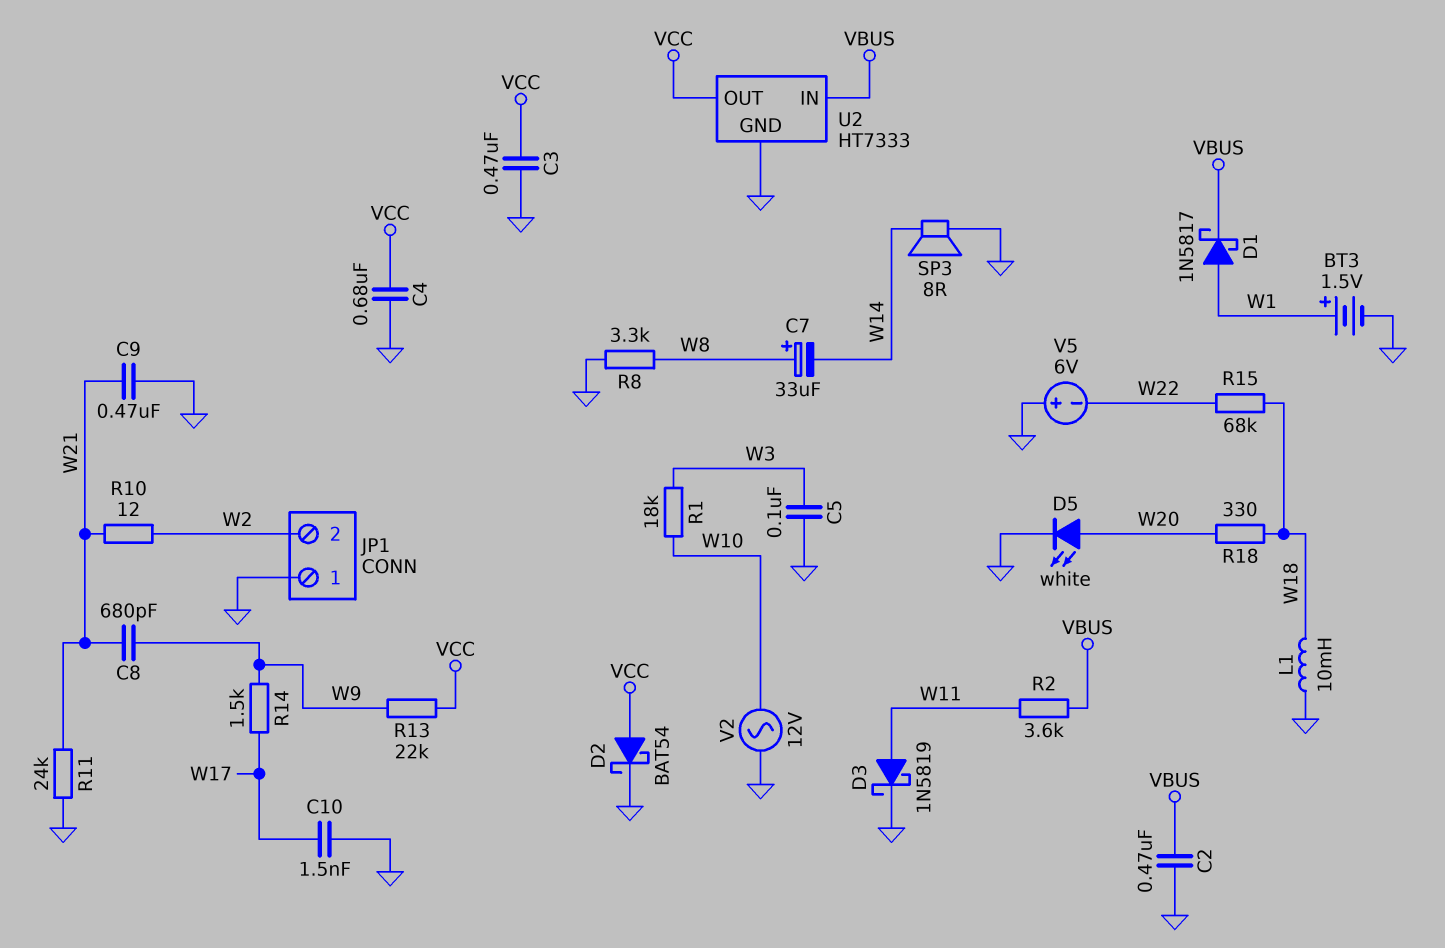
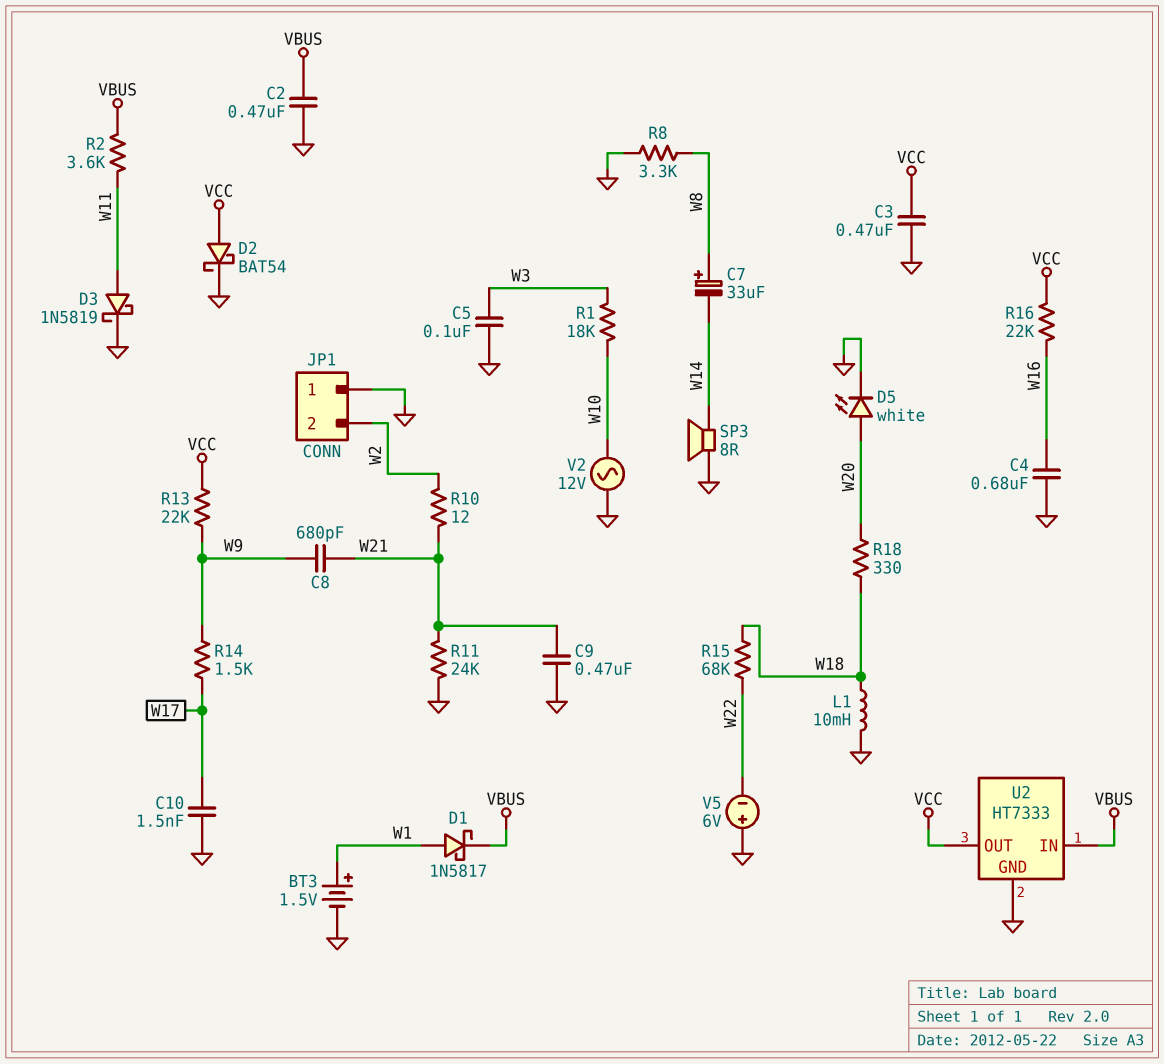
C4: 680nF (GND, VCC) -> 680nF (GND, W16)
R16: none -> 22k (VCC, W16)

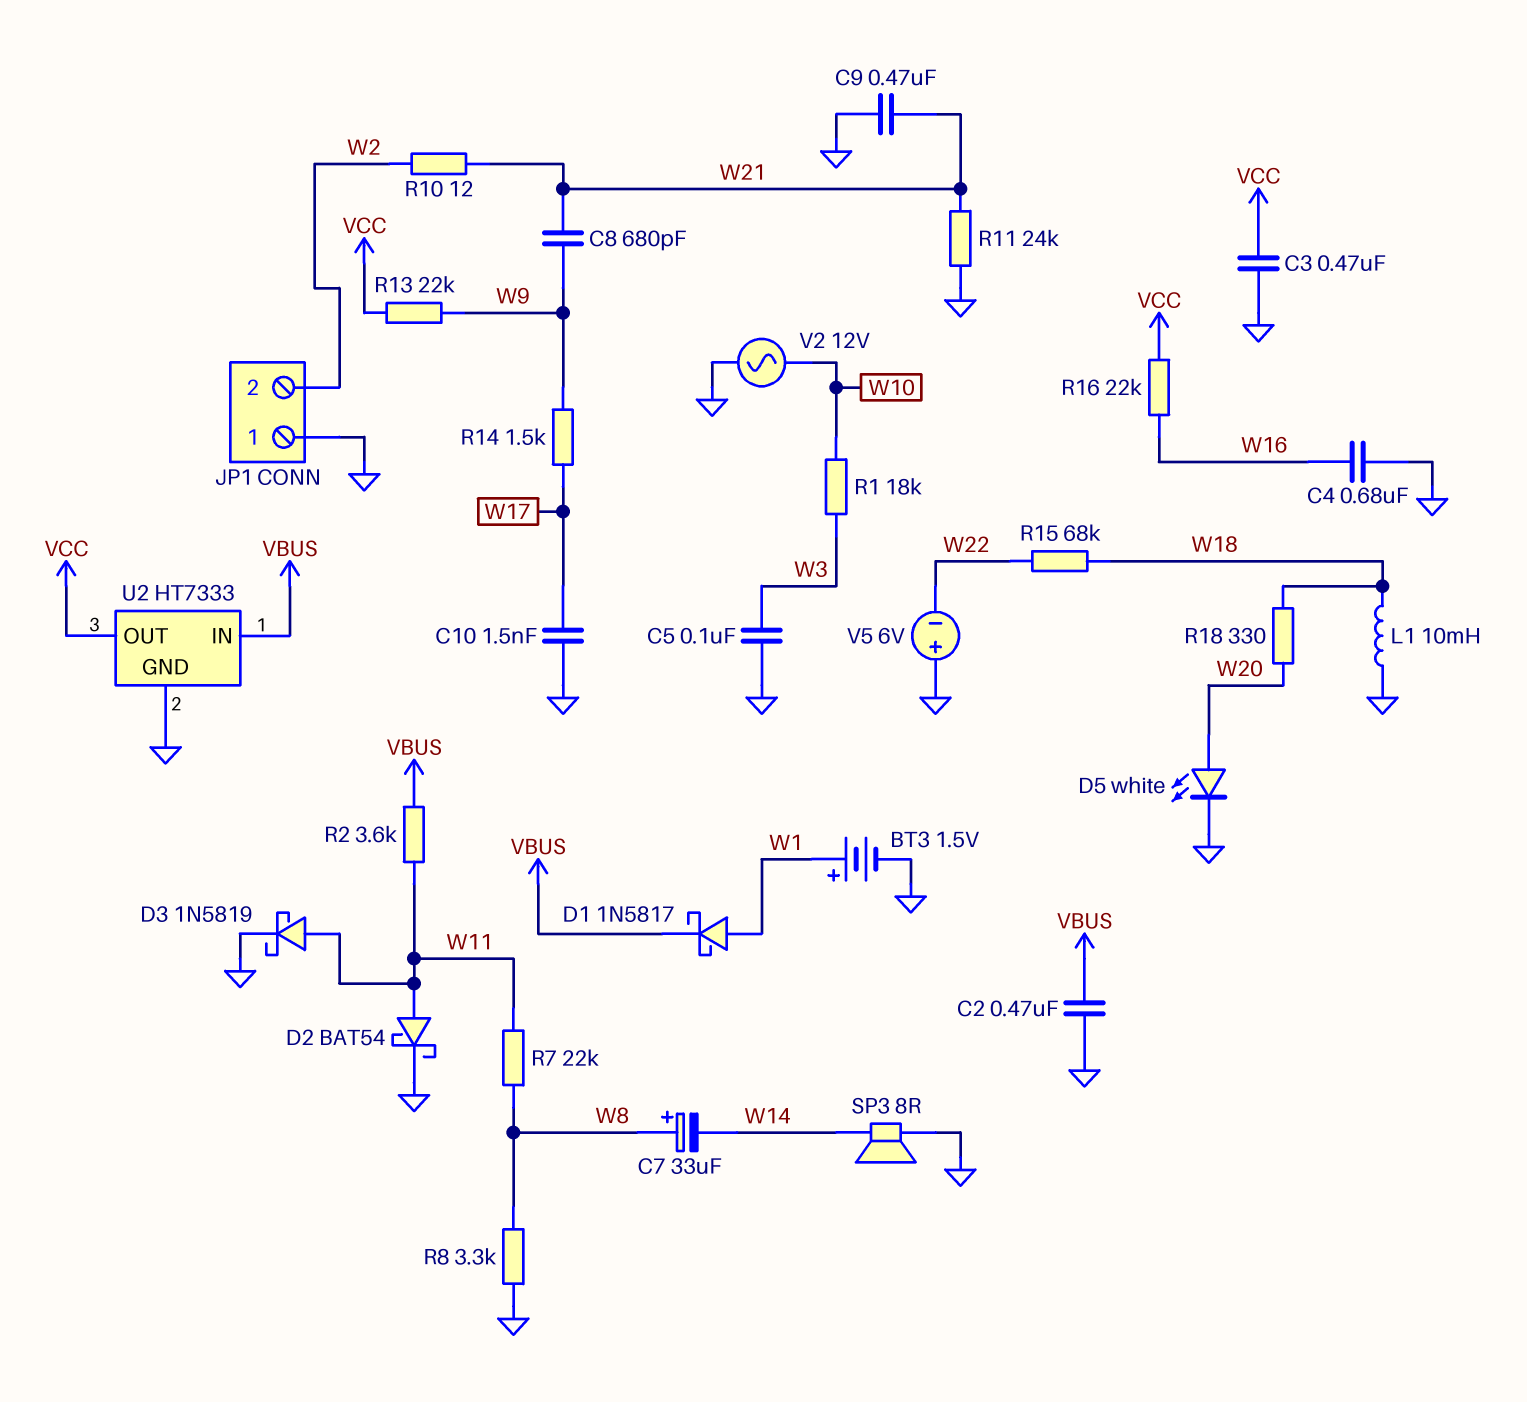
D2: schottky BAT54 (A VCC, K GND) -> schottky BAT54 (A W11, K GND)
R7: none -> 22k (W8, W11)

